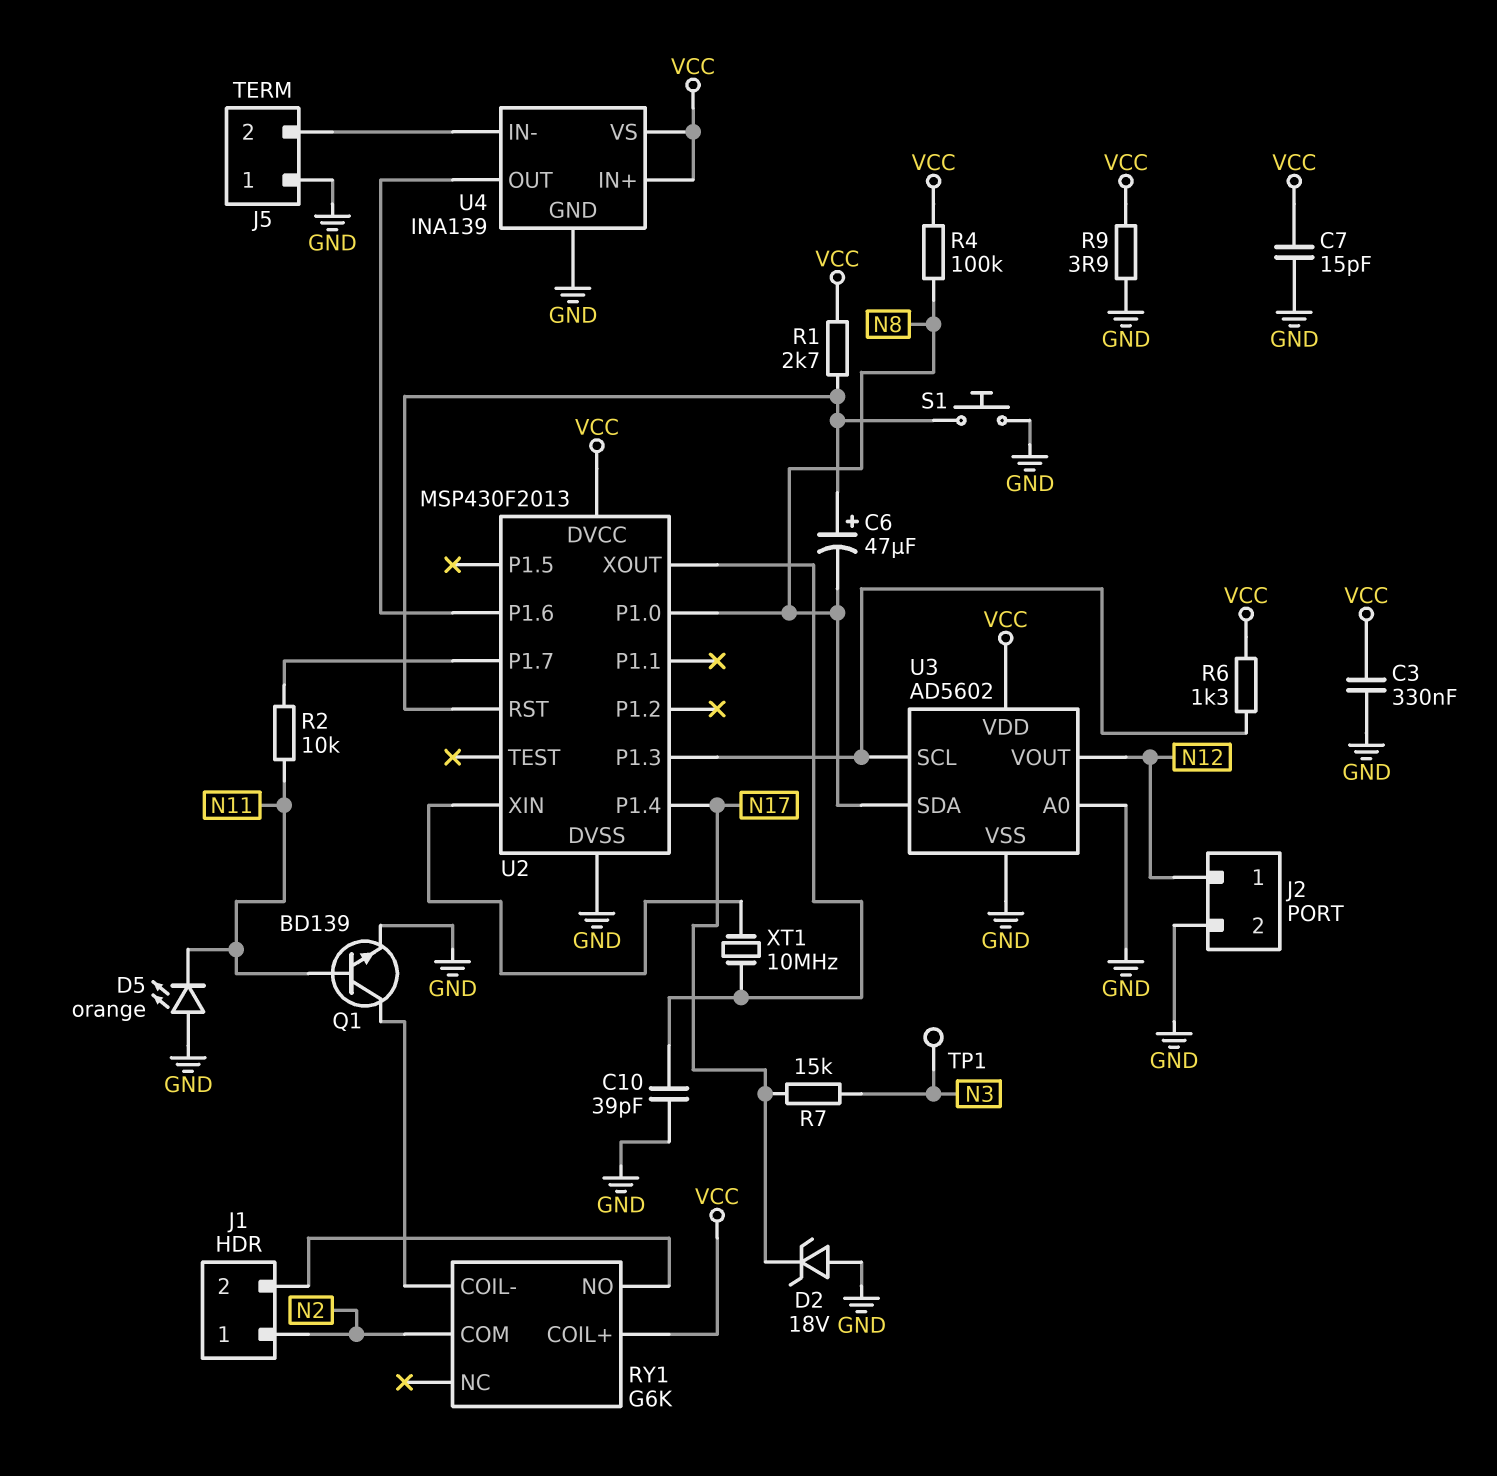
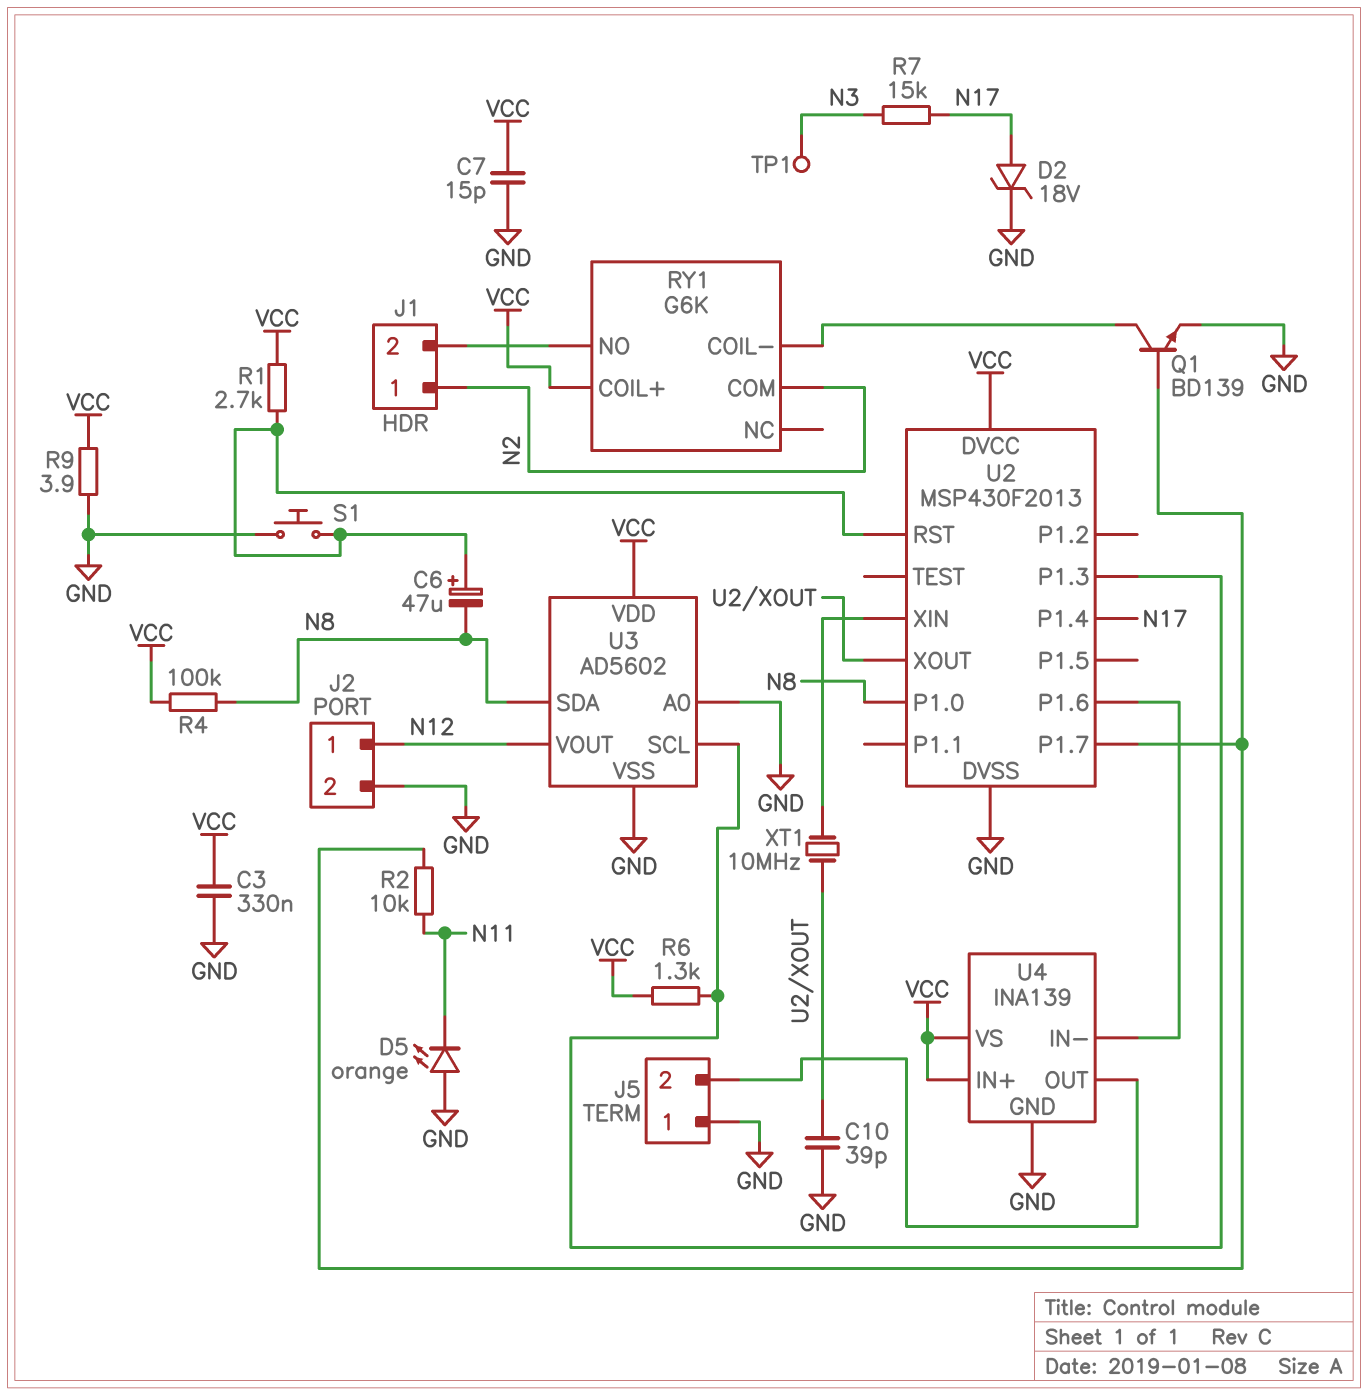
D2: zener 18V (A GND, K N17) -> zener 18V (A N17, K GND)
Q1: NPN BD139 (B N11, C RY1/COIL-, E GND) -> NPN BD139 (B U2/P1.7, C RY1/COIL-, E GND)
U4 pin IN-: J5/2 -> U2/P1.6
U4 pin OUT: U2/P1.6 -> J5/2

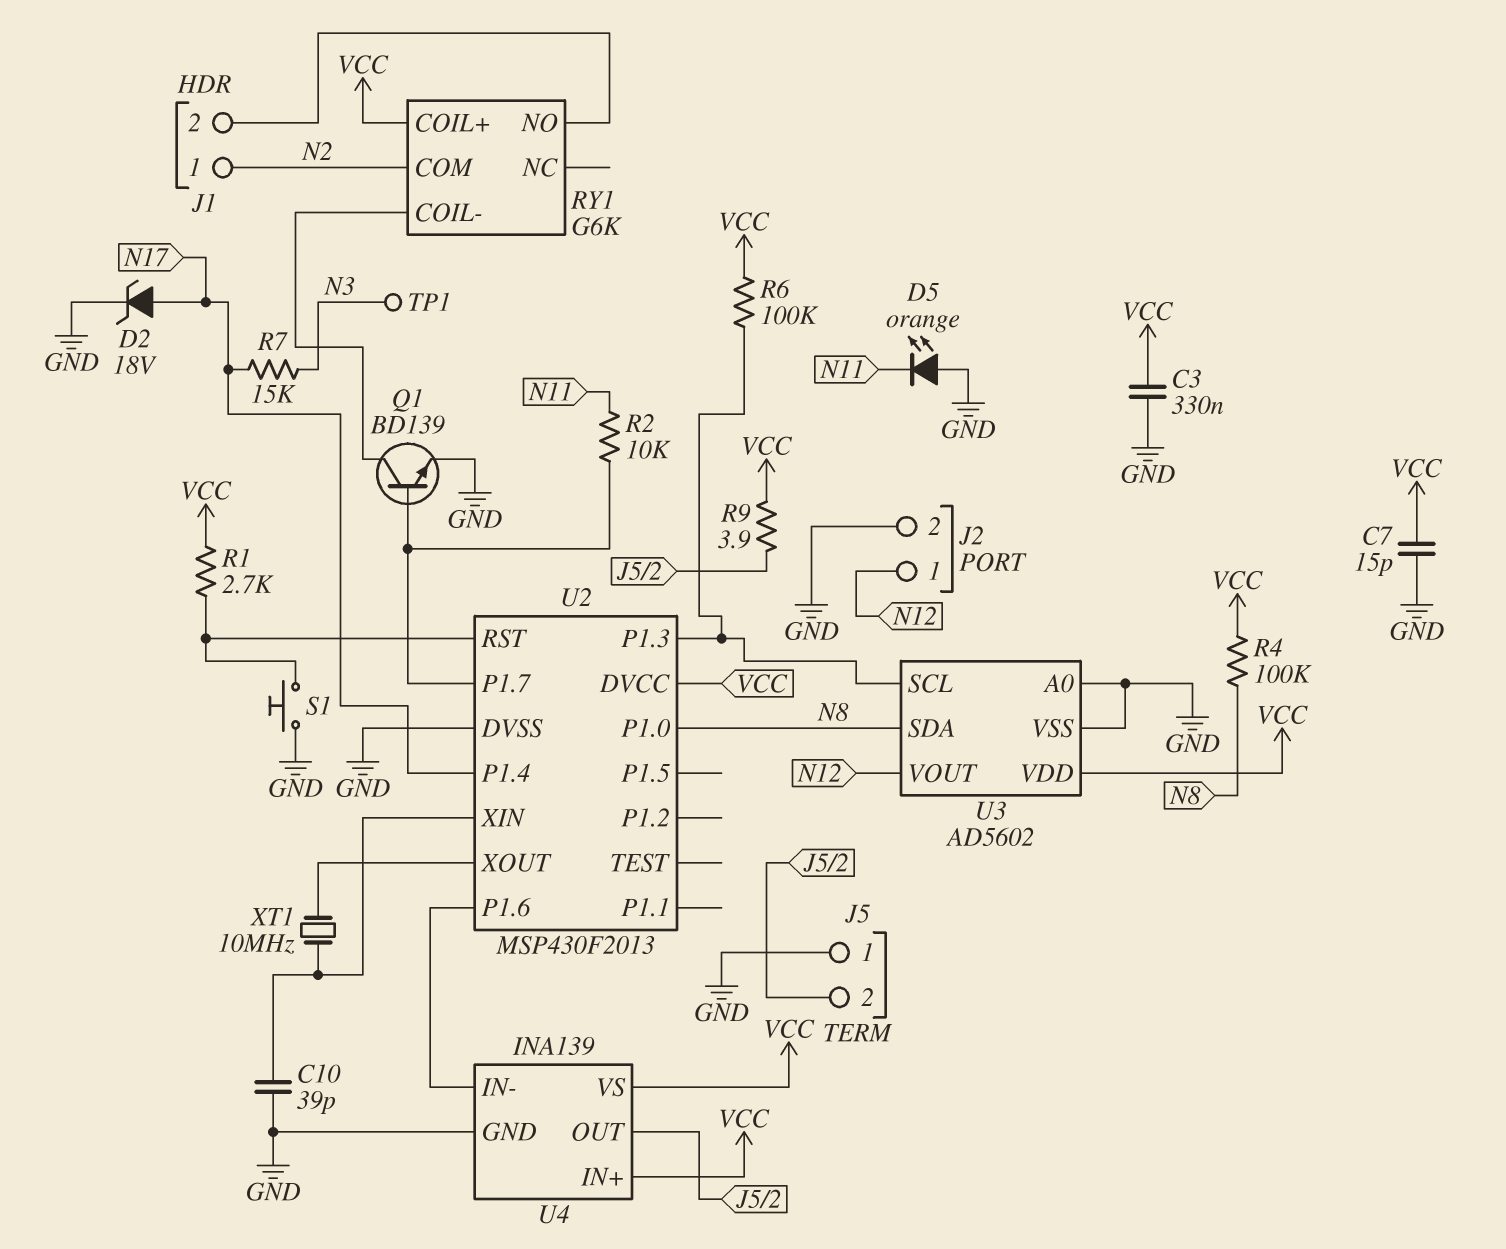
C6: 47uF (plus U2/RST, minus N8) -> none
C10: 39pF (GND, U2/XOUT) -> 39pF (GND, U2/XIN)
R6: 1.3k (U2/P1.3, VCC) -> 100k (U2/P1.3, VCC)
R9: 3.9 (GND, VCC) -> 3.9 (J5/2, VCC)

